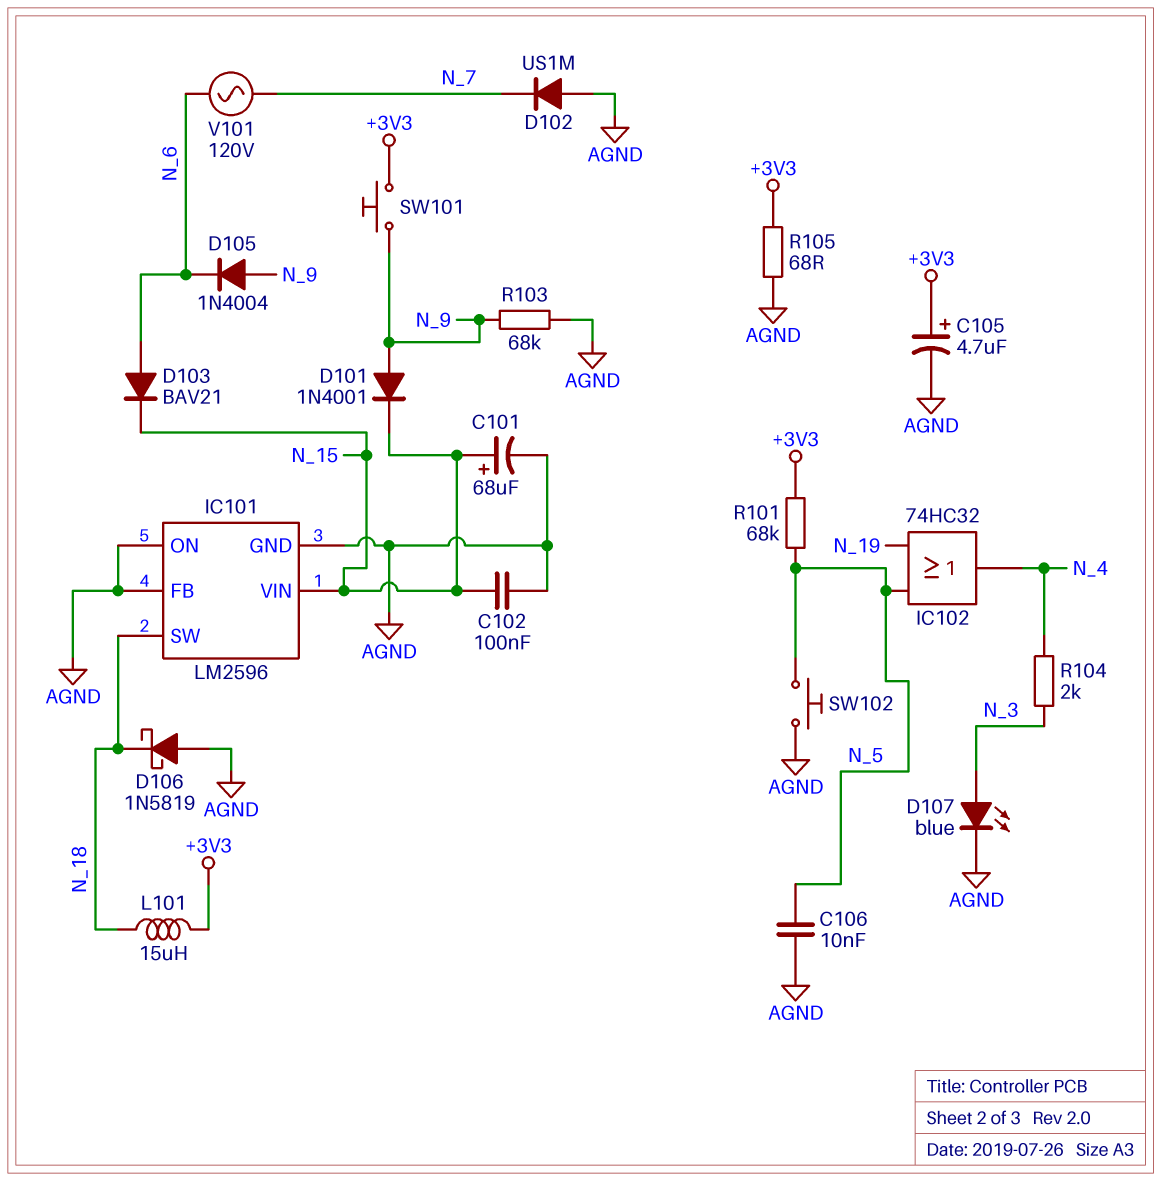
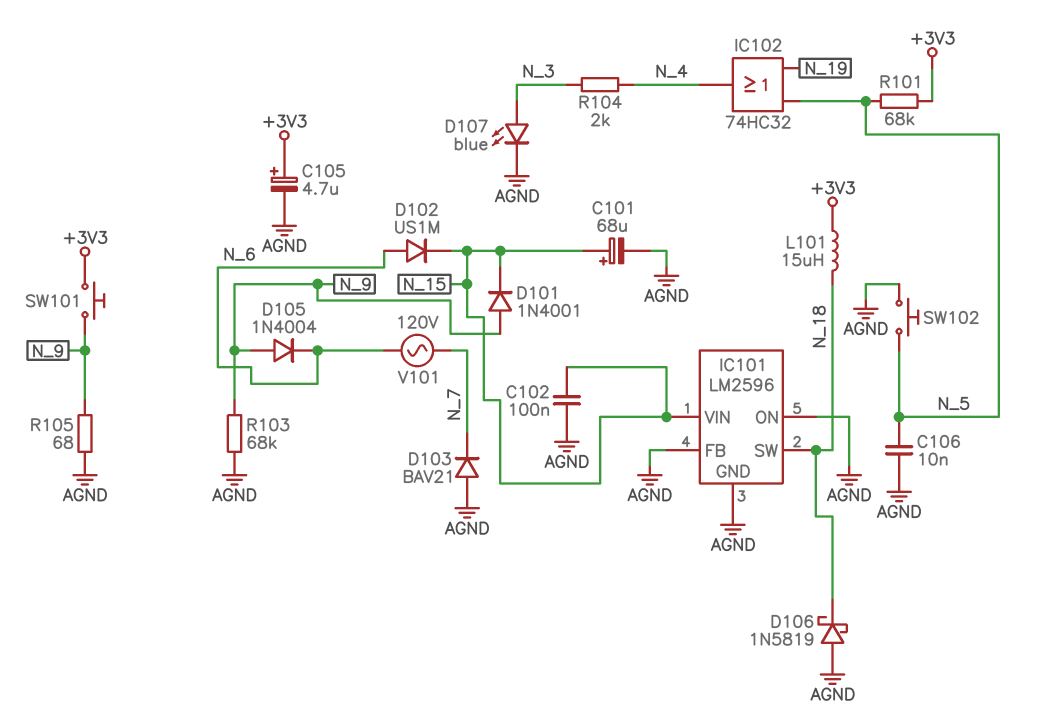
D102: diode US1M (A AGND, K N_7) -> diode US1M (A N_6, K N_15)
D103: diode BAV21 (A N_6, K N_15) -> diode BAV21 (A AGND, K N_7)
R105: 68 (+3V3, AGND) -> 68 (AGND, N_9)

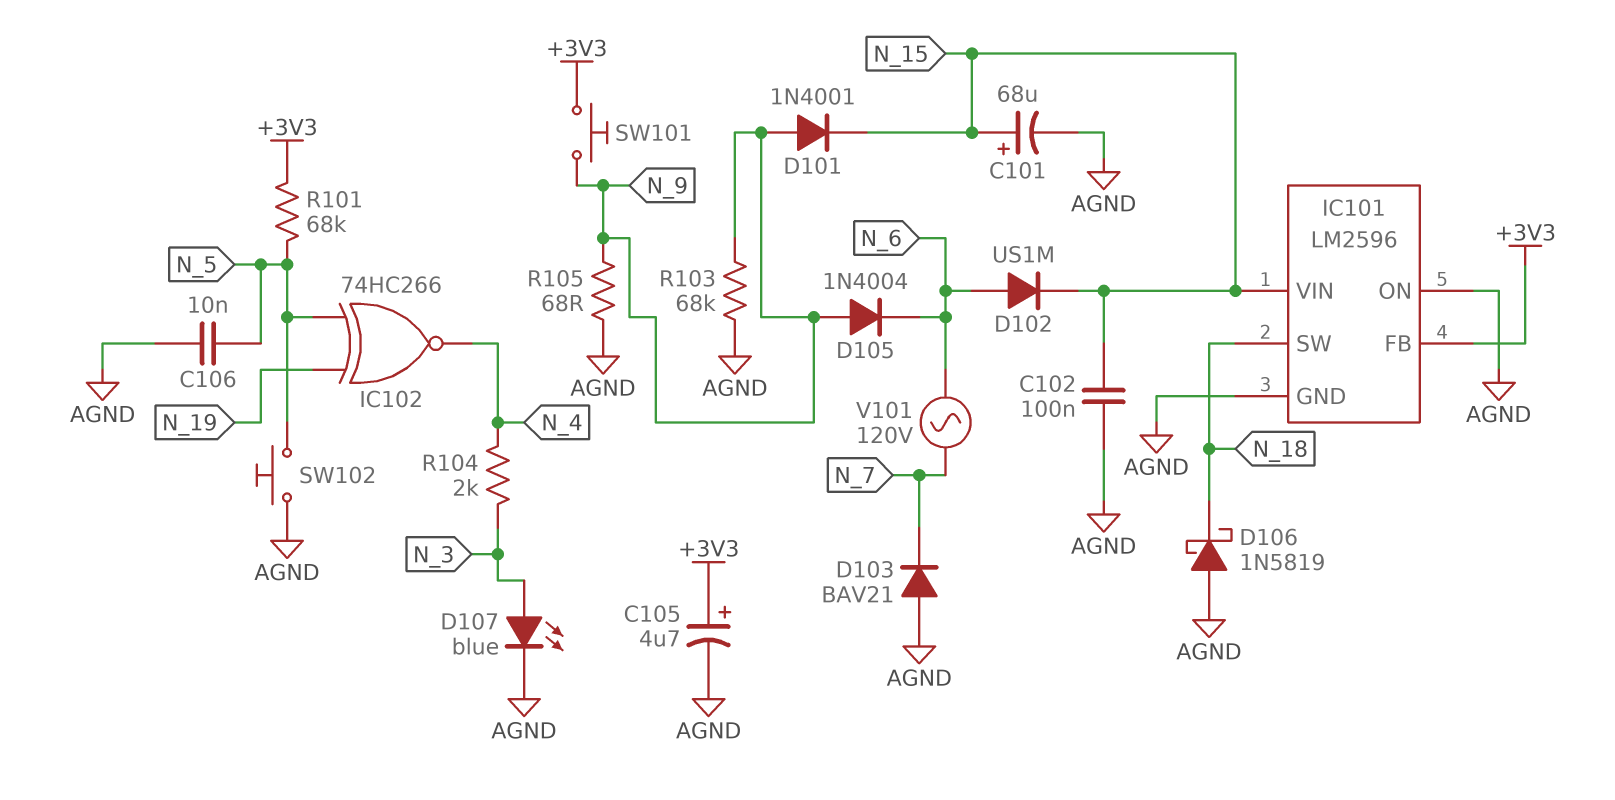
IC101 pin FB: AGND -> +3V3
IC102: OR 74HC32 (in N_5, in N_19, out N_4) -> XNOR 74HC266 (in N_5, in N_19, out N_4)
L101: 15uH (+3V3, N_18) -> none

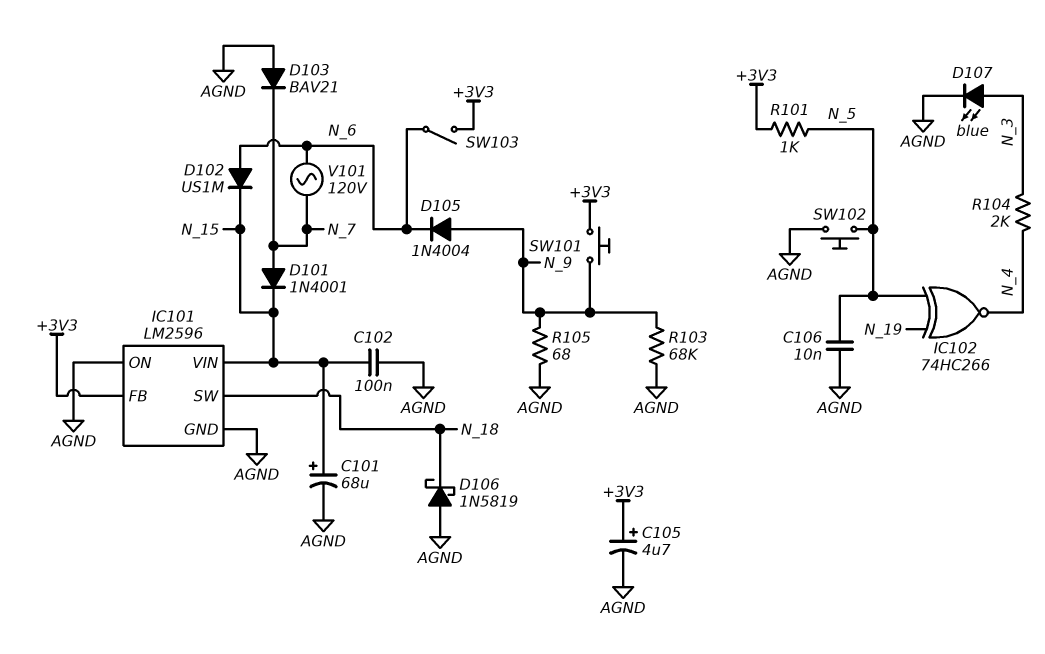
D101: diode 1N4001 (A N_9, K N_15) -> diode 1N4001 (A N_7, K N_15)
R101: 68k (+3V3, N_5) -> 1k (+3V3, N_5)
SW103: none -> switch (+3V3, N_6)

